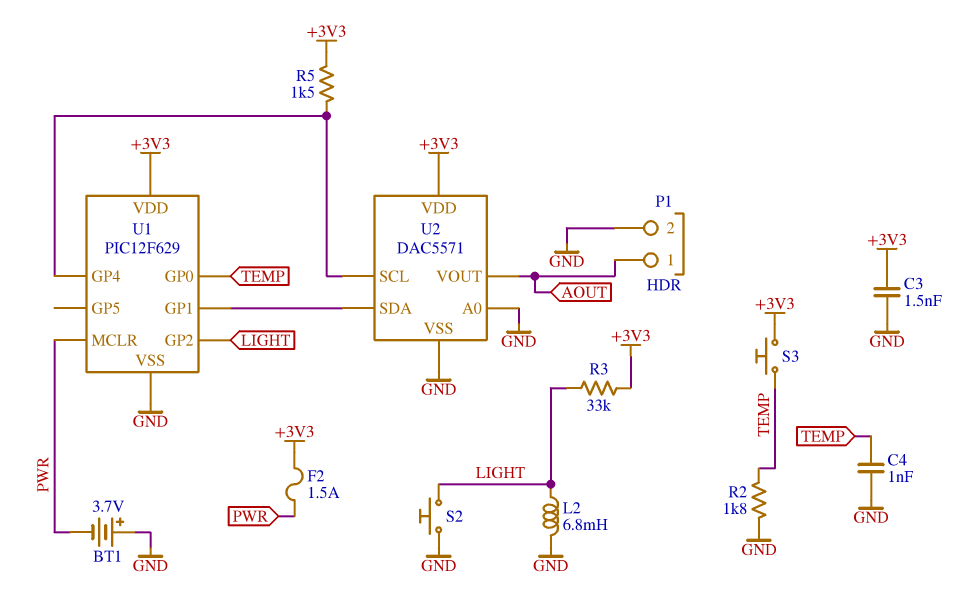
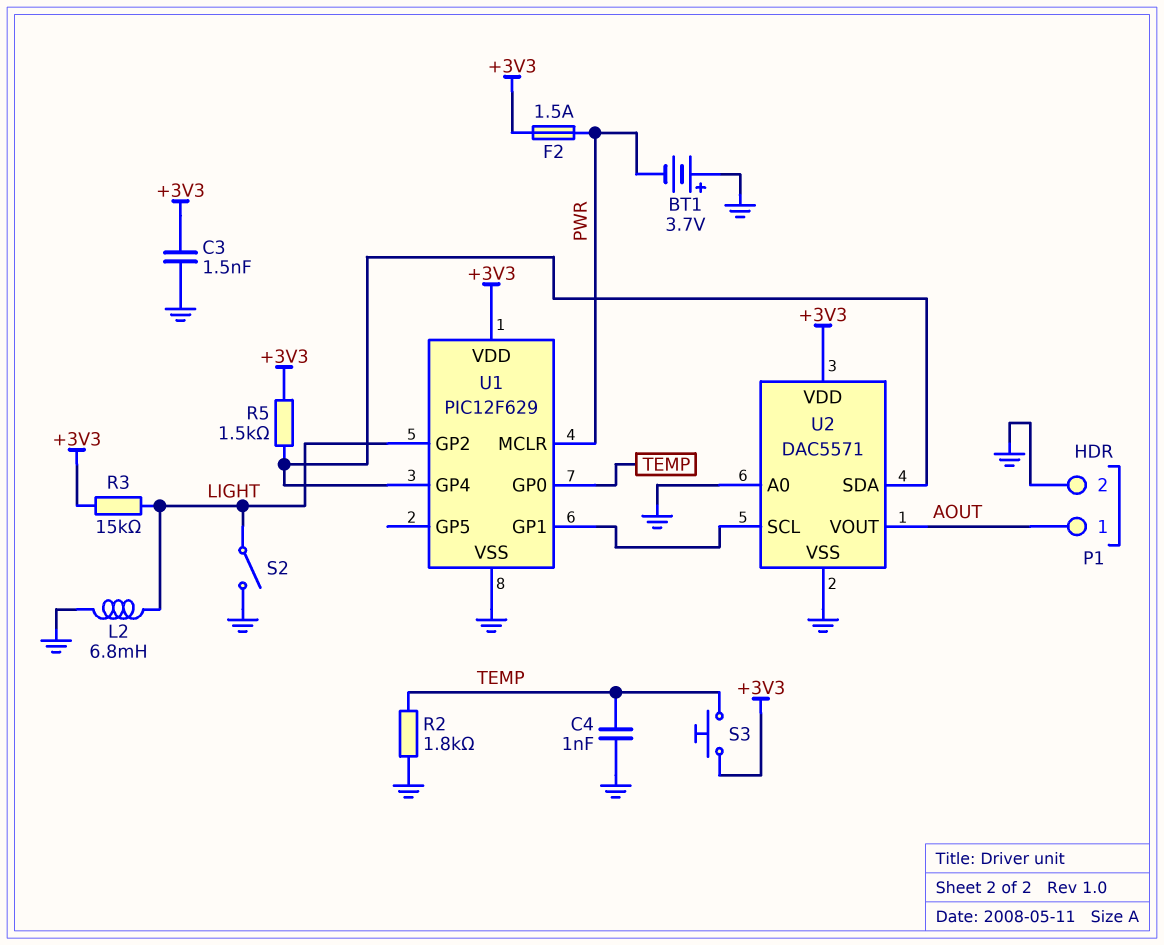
R3: 33k (+3V3, LIGHT) -> 15k (+3V3, LIGHT)
S2: button (GND, LIGHT) -> switch (GND, LIGHT)
U2 pin SCL: U1/GP4 -> U1/GP1
U2 pin SDA: U1/GP1 -> U1/GP4

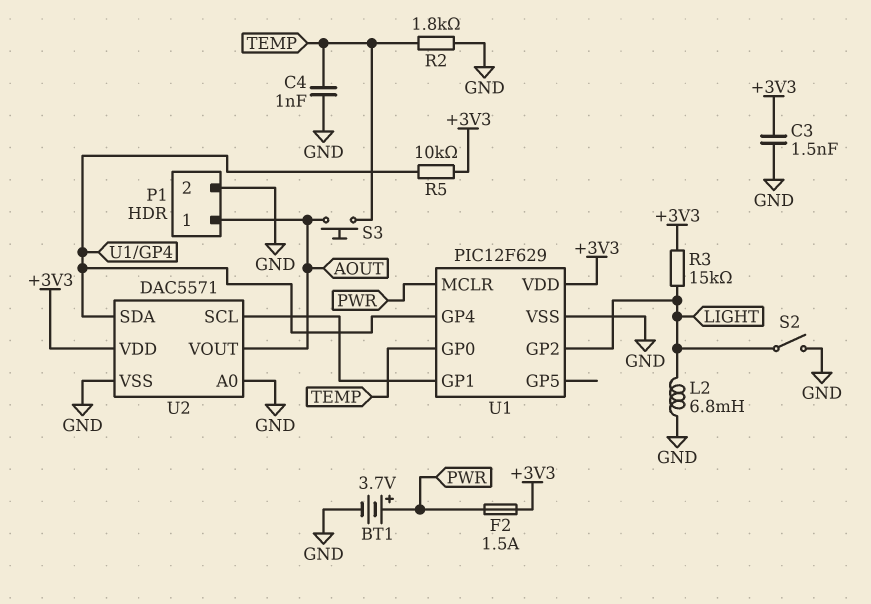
BT1: 3.7V (plus GND, minus PWR) -> 3.7V (plus PWR, minus GND)
R5: 1.5k (+3V3, U1/GP4) -> 10k (+3V3, U1/GP4)
S3: button (+3V3, TEMP) -> button (AOUT, TEMP)

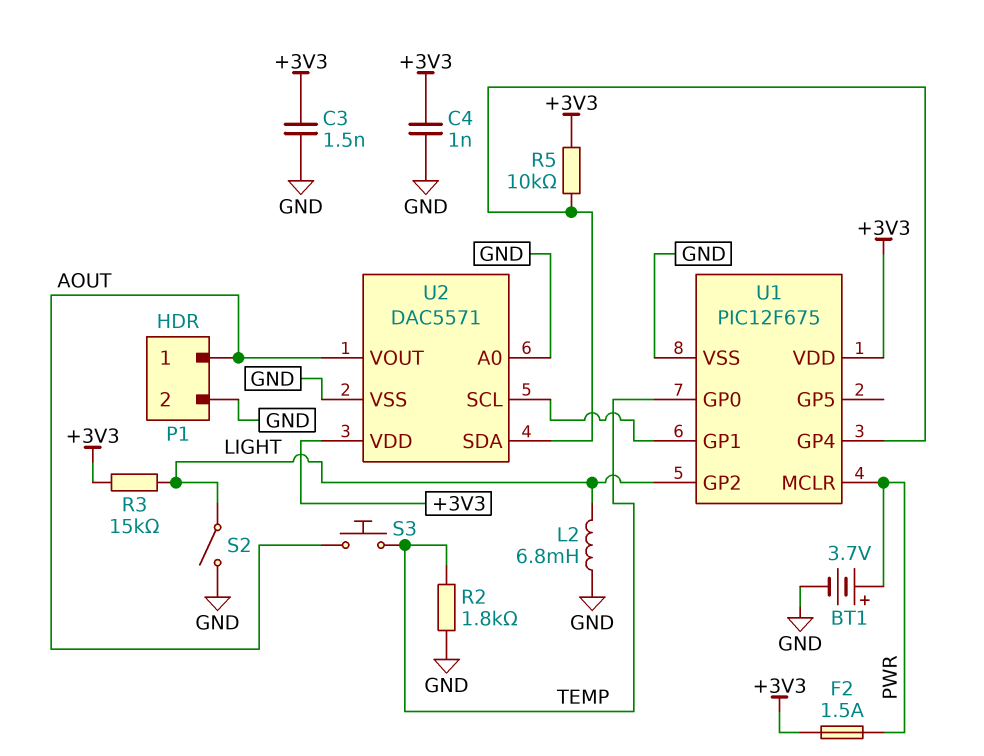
C4: 1nF (GND, TEMP) -> 1nF (+3V3, GND)
U1: PIC12F629 -> PIC12F675

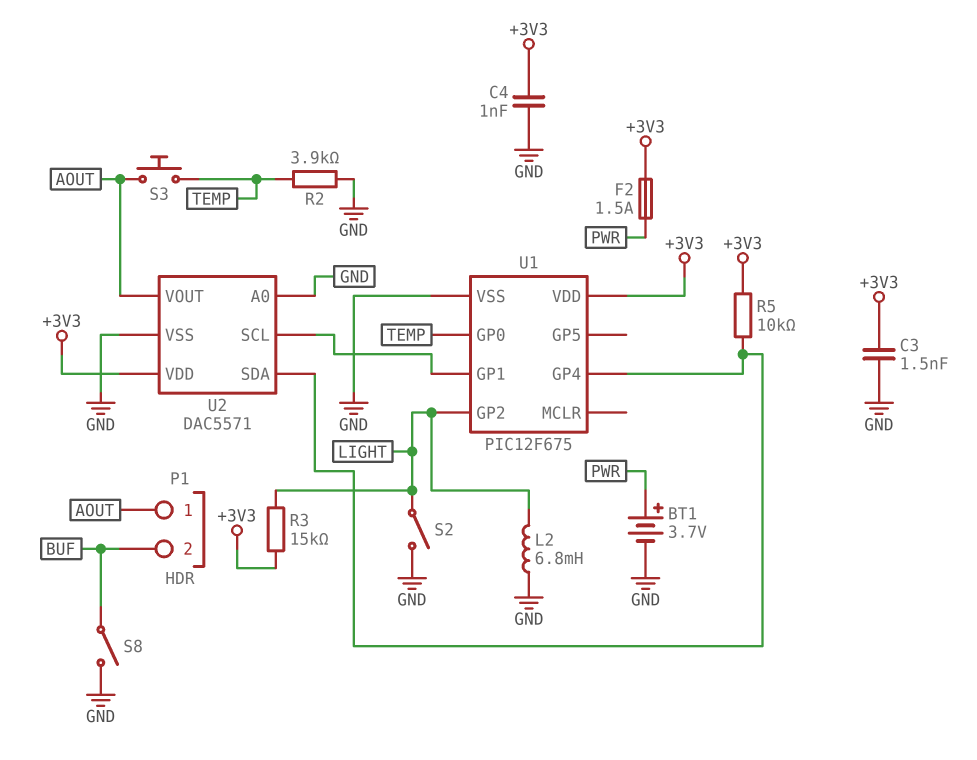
P1 pin 2: GND -> BUF
R2: 1.8k (GND, TEMP) -> 3.9k (GND, TEMP)
S8: none -> switch (BUF, GND)
U1 pin MCLR: PWR -> none

